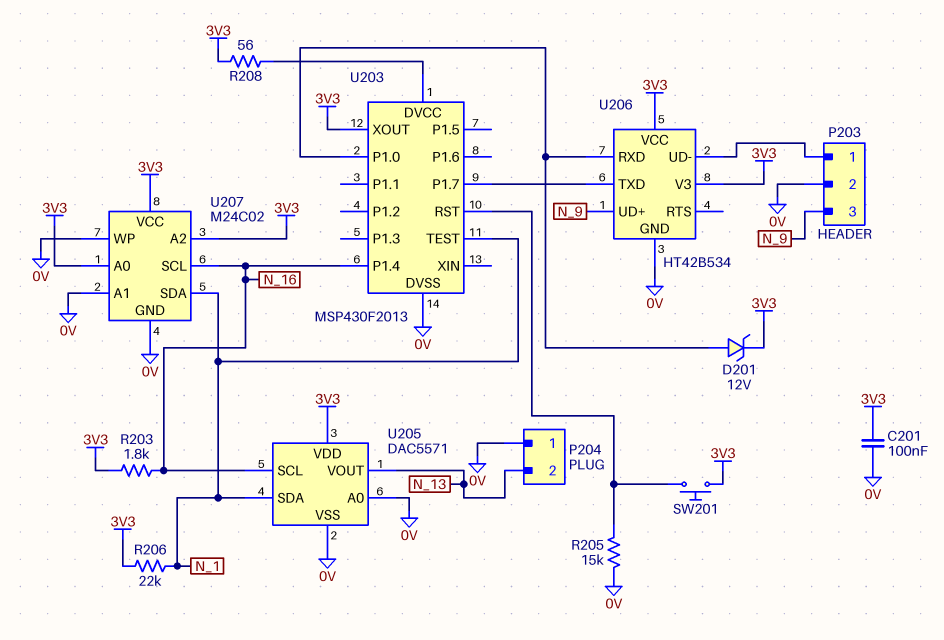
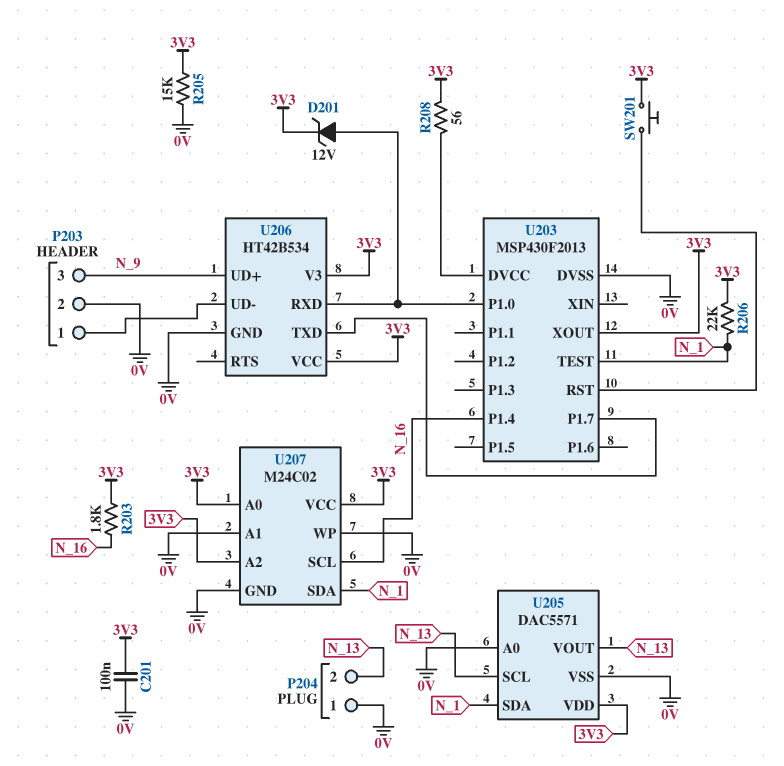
R205: 15k (0V, U203/RST) -> 15k (0V, 3V3)
U205 pin SCL: N_16 -> N_13

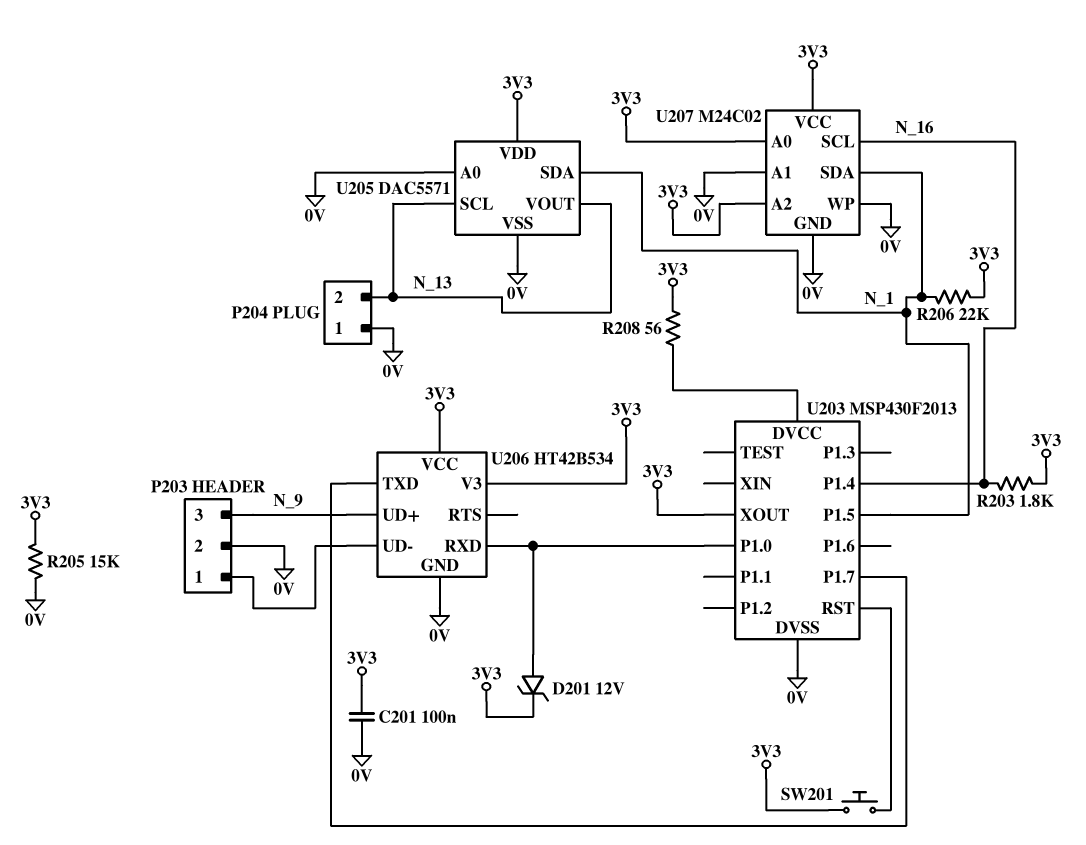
U203 pin P1.5: none -> N_1
U203 pin TEST: N_1 -> none

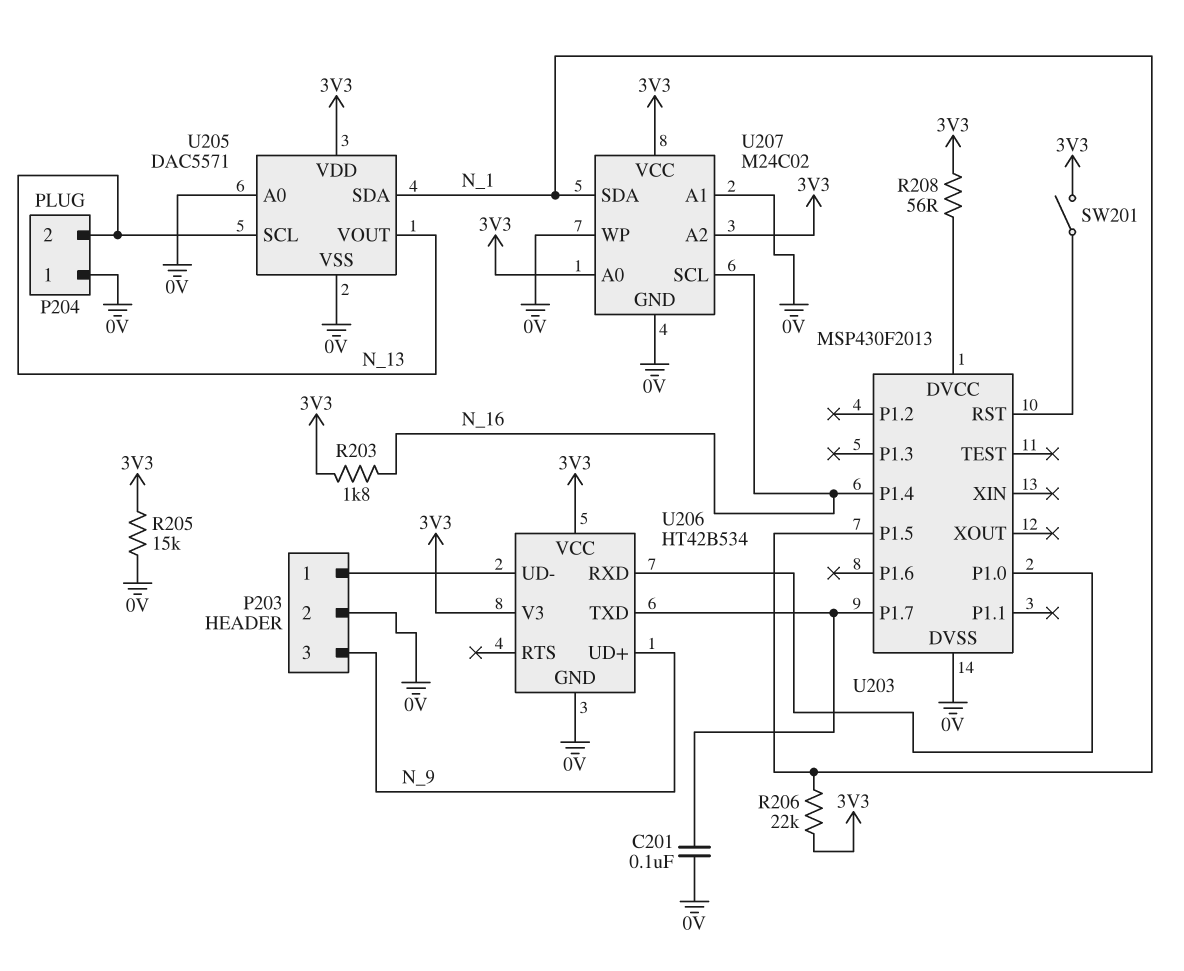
C201: 100nF (0V, 3V3) -> 100nF (0V, U203/P1.7)
D201: zener 12V (A U203/P1.0, K 3V3) -> none
SW201: button (3V3, U203/RST) -> switch (3V3, U203/RST)
U203 pin XOUT: 3V3 -> none

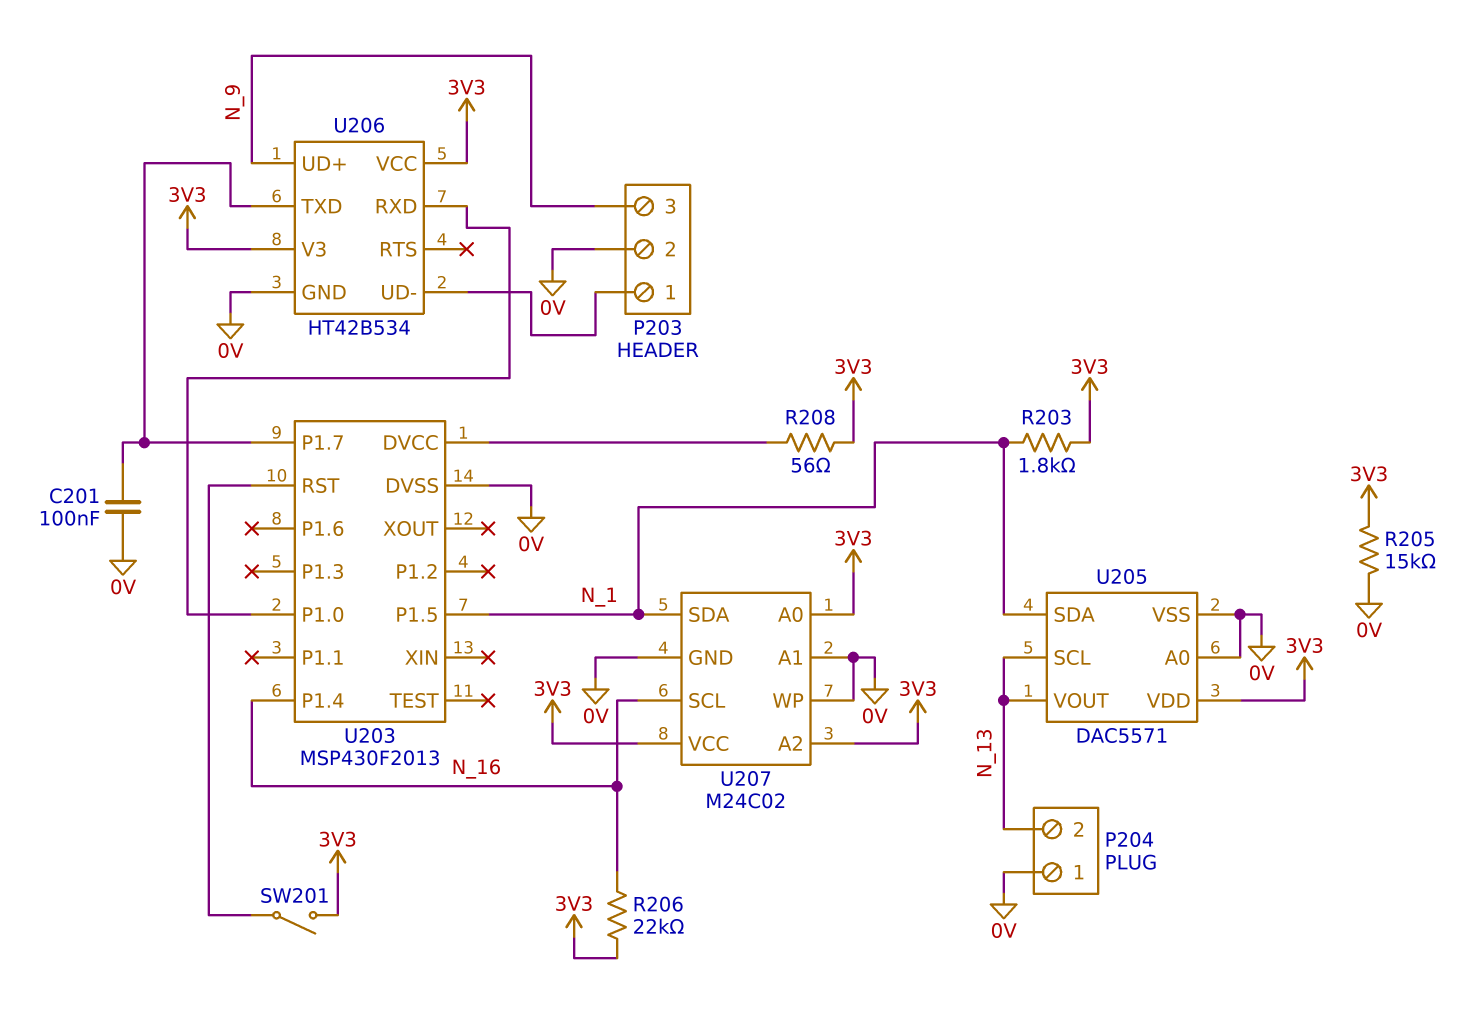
R203: 1.8k (3V3, N_16) -> 1.8k (3V3, N_1)
R206: 22k (3V3, N_1) -> 22k (3V3, N_16)

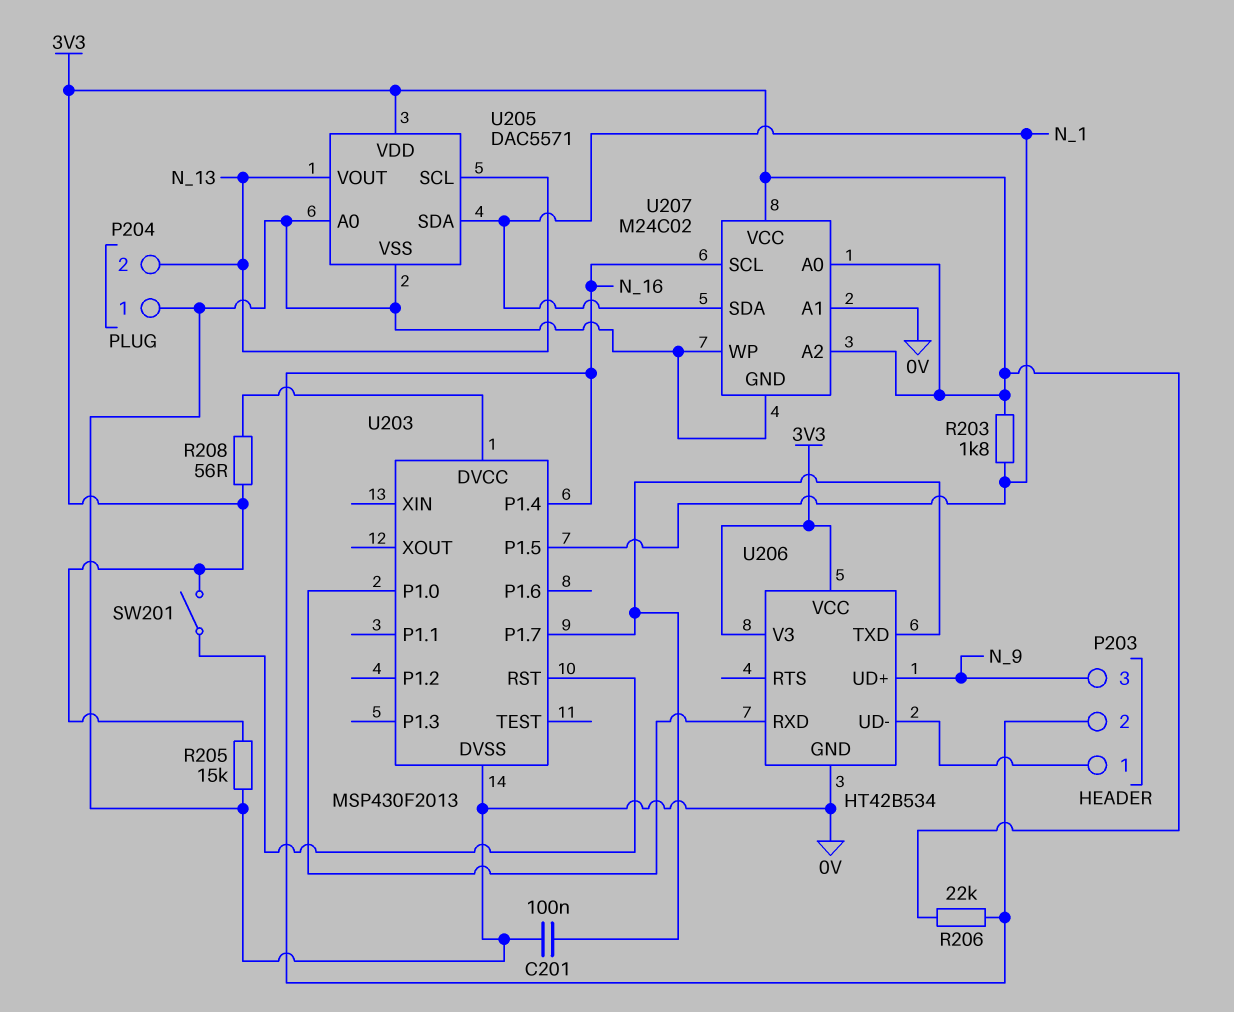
P203 pin 2: 0V -> N_16

